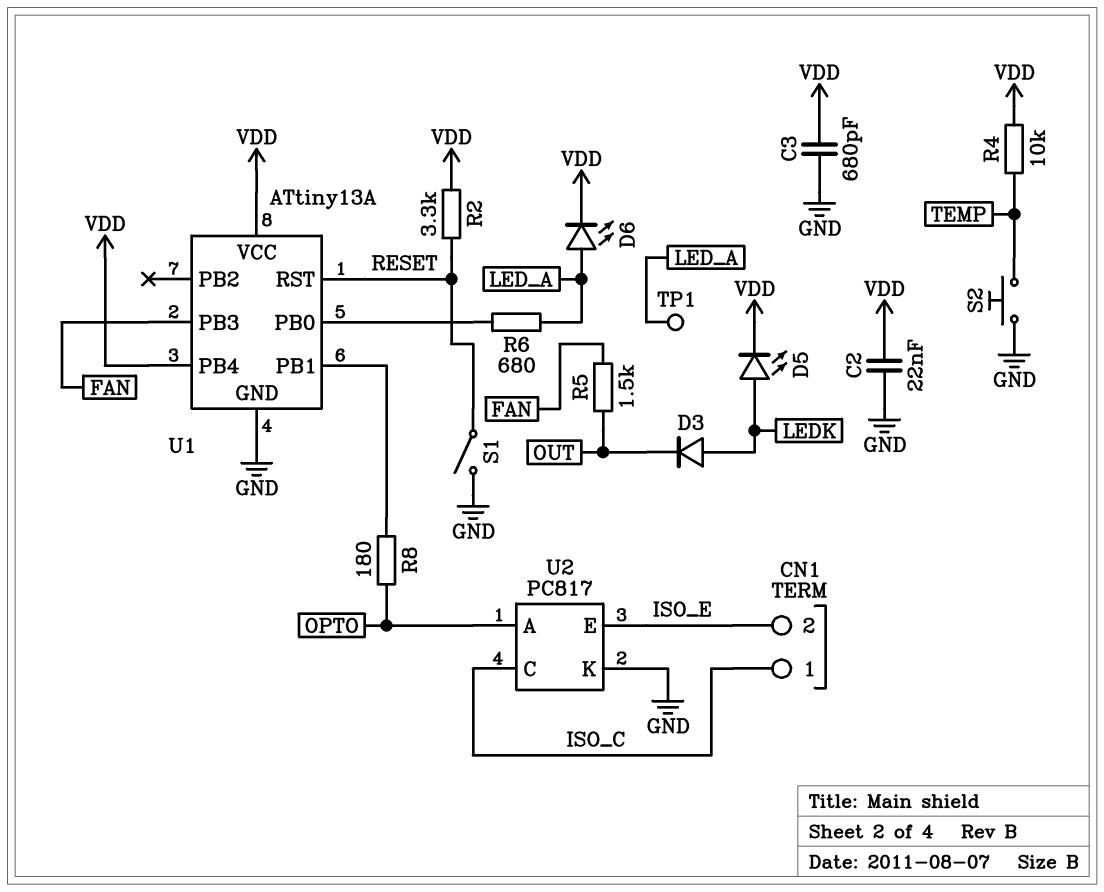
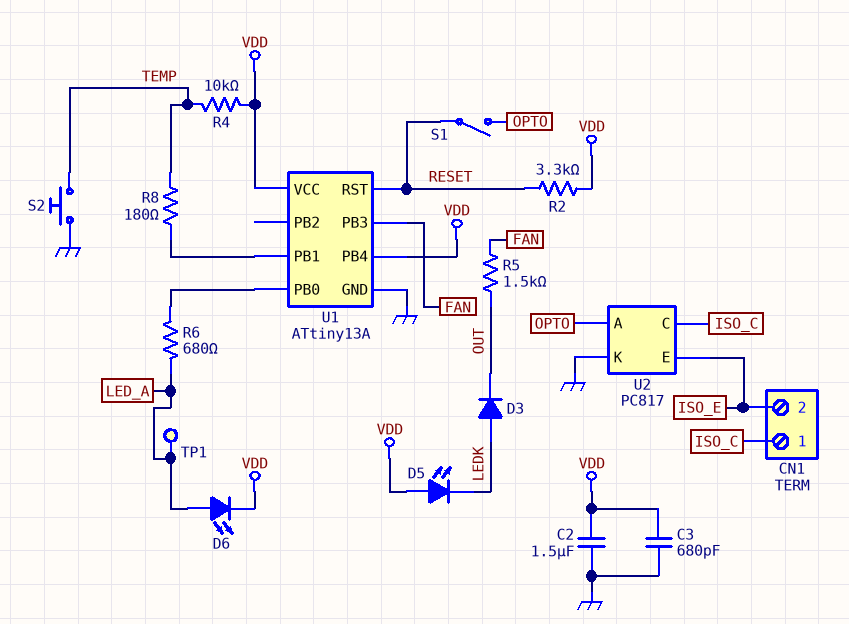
C2: 22nF (GND, VDD) -> 1.5uF (GND, VDD)
D5: LED (A LEDK, K VDD) -> LED (A VDD, K LEDK)
R8: 180 (OPTO, U1/PB1) -> 180 (TEMP, U1/PB1)
S1: switch (GND, RESET) -> switch (OPTO, RESET)

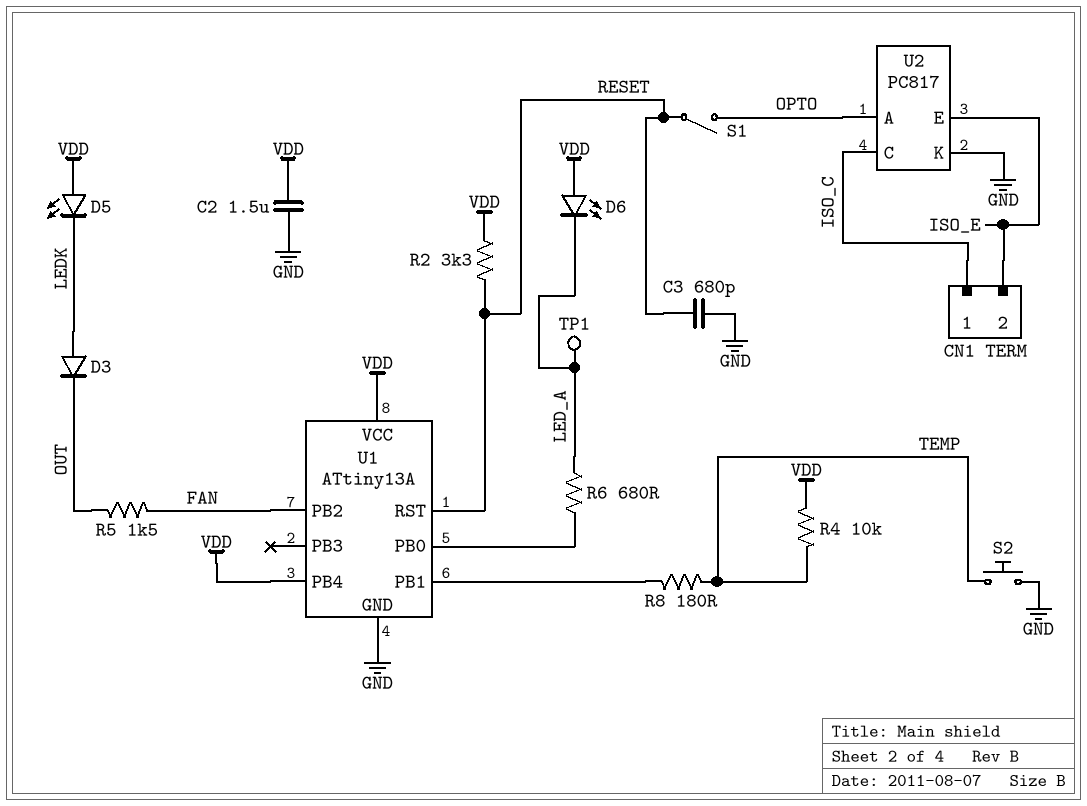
C3: 680pF (GND, VDD) -> 680pF (GND, RESET)
D6: LED (A LED_A, K VDD) -> LED (A VDD, K LED_A)
U1 pin PB2: none -> FAN
U1 pin PB3: FAN -> none

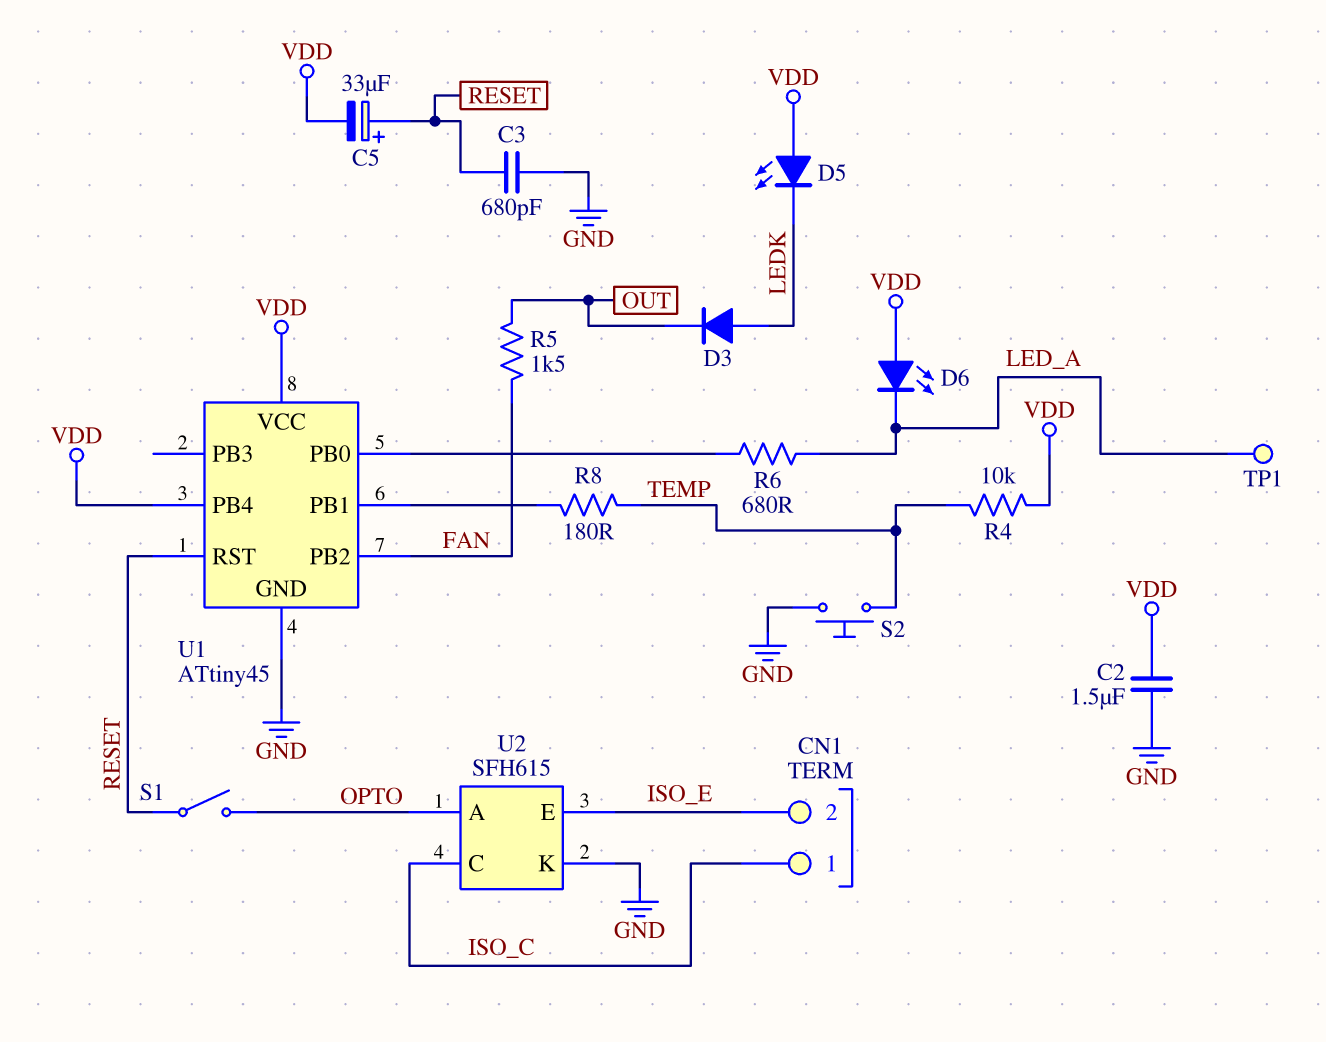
C5: none -> 33uF (plus RESET, minus VDD)
R2: 3.3k (RESET, VDD) -> none
U1: ATtiny13A -> ATtiny45
U2: PC817 -> SFH615

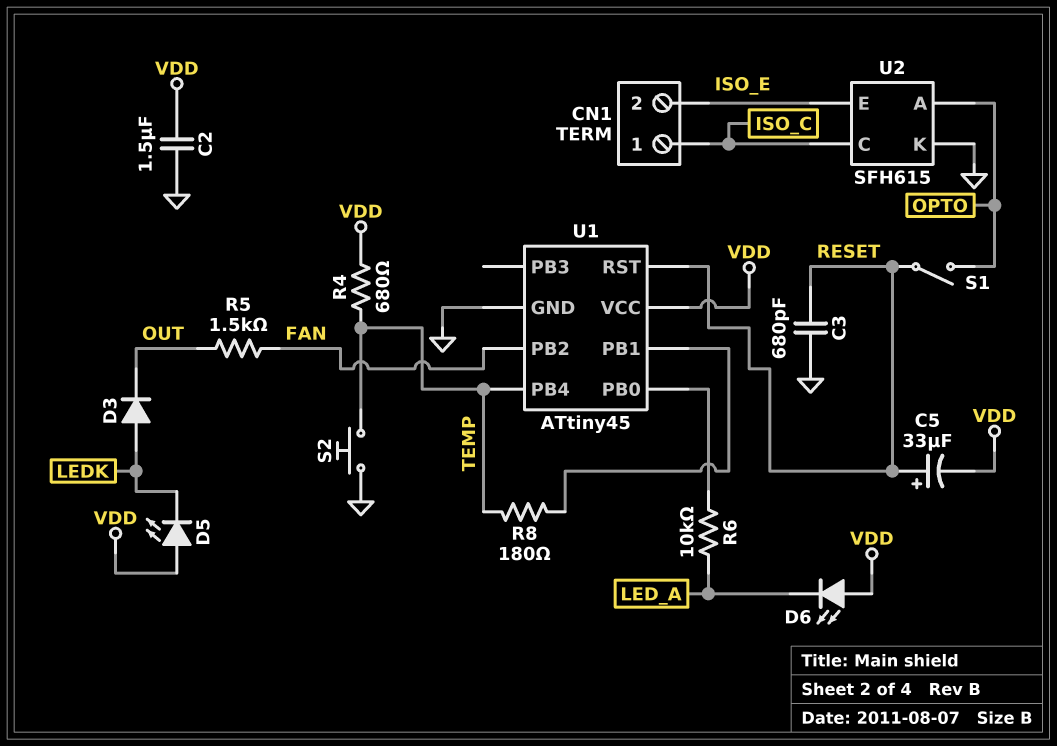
R4: 10k (TEMP, VDD) -> 680 (TEMP, VDD)
R6: 680 (LED_A, U1/PB0) -> 10k (LED_A, U1/PB0)
TP1: test point (LED_A) -> none
U1 pin PB4: VDD -> TEMP

